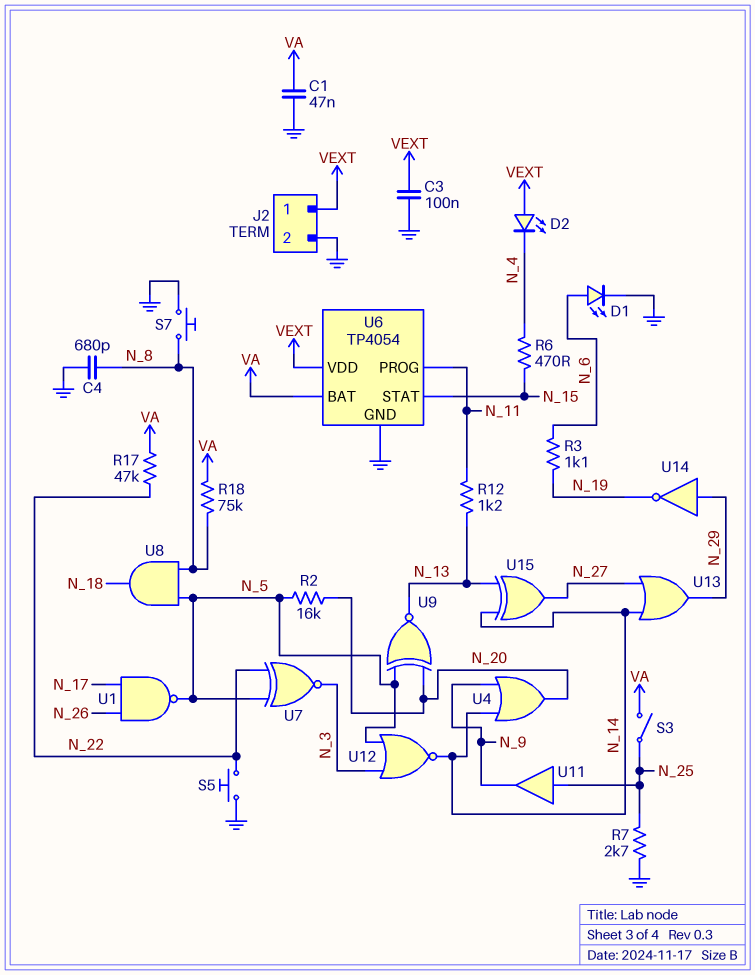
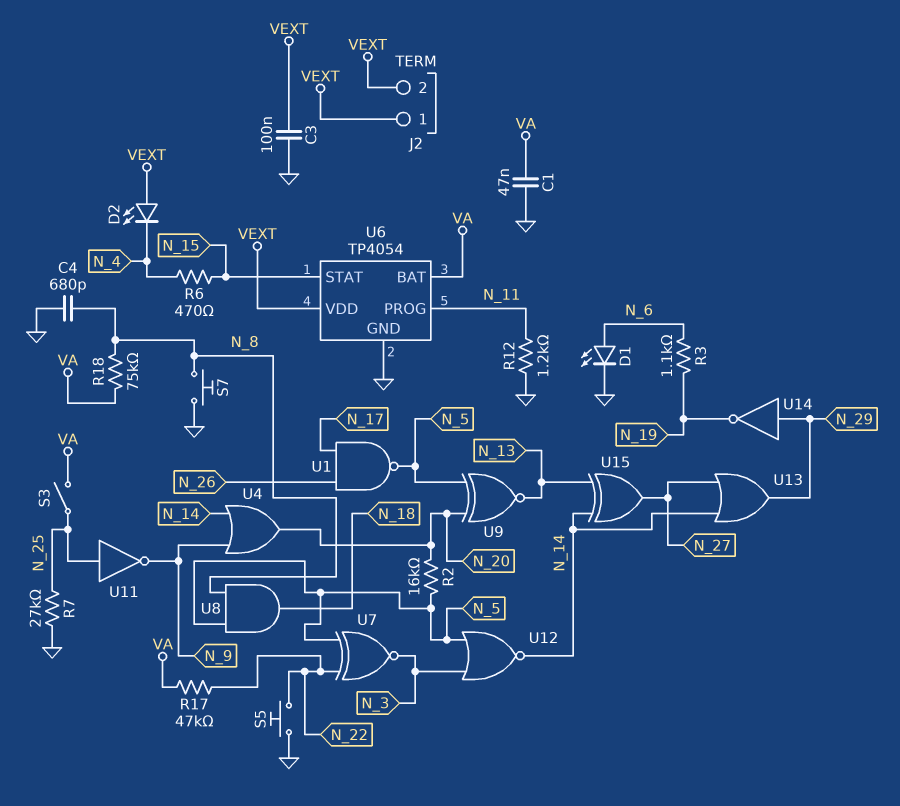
J2 pin 2: GND -> VEXT
R7: 2.7k (GND, N_25) -> 27k (GND, N_25)
R12: 1.2k (N_11, N_13) -> 1.2k (GND, N_11)
U11: buffer (in N_25, out N_9) -> NOT (in N_25, out N_9)

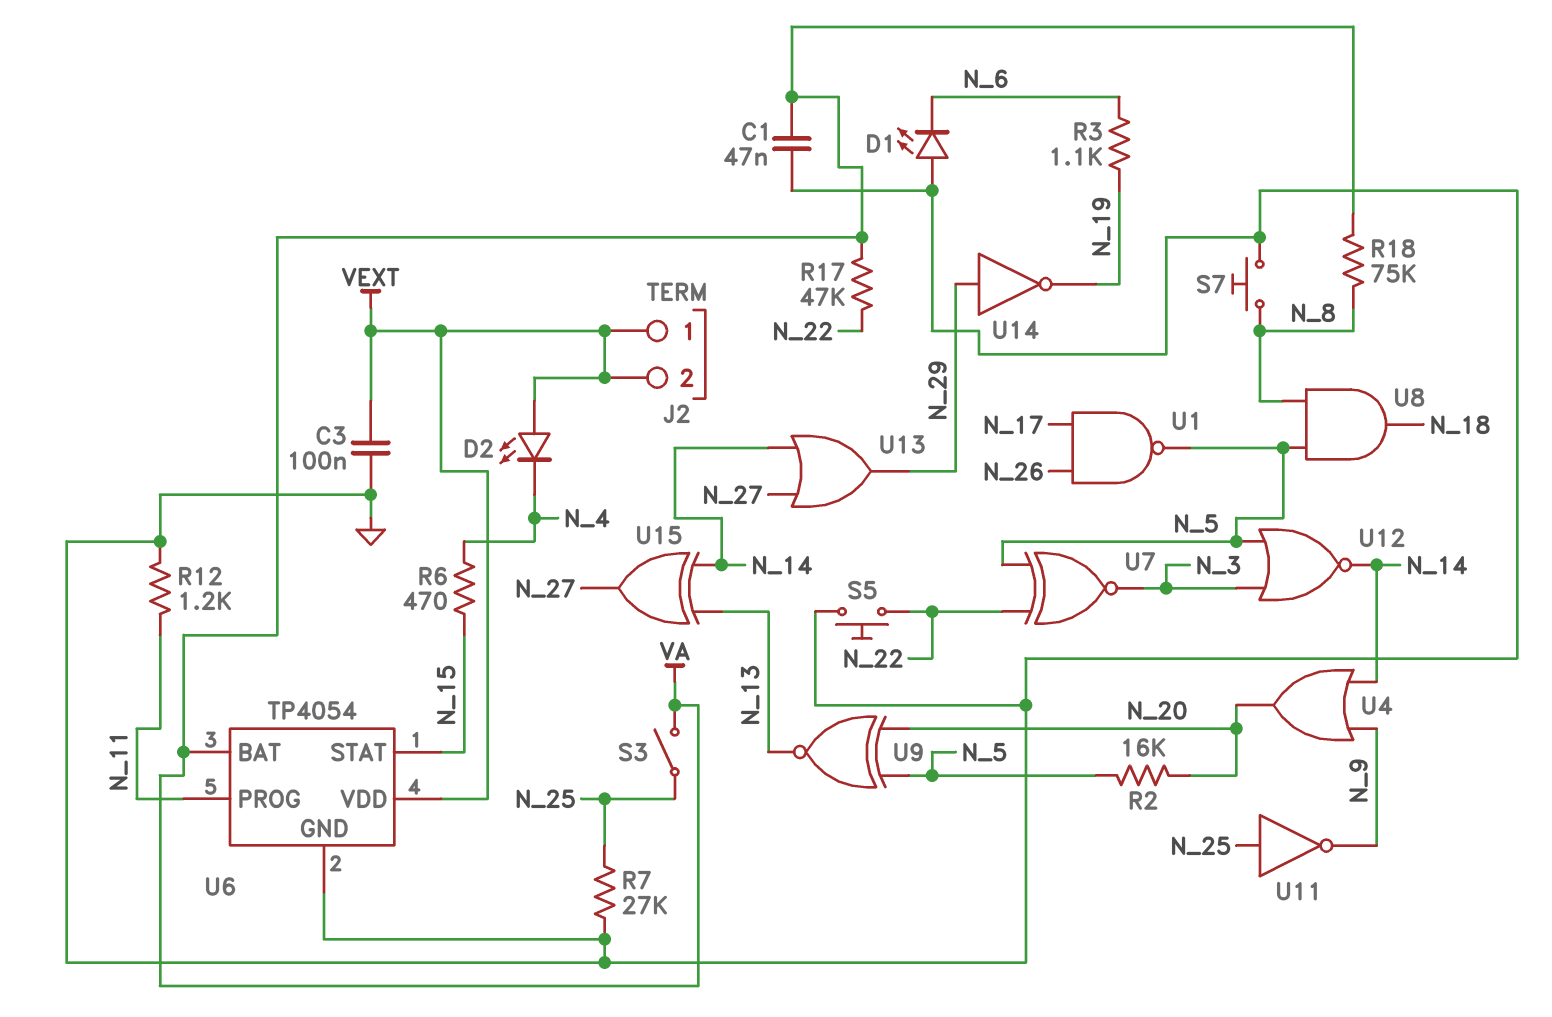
C4: 680pF (GND, N_8) -> none
D1: LED (A N_6, K GND) -> LED (A GND, K N_6)

